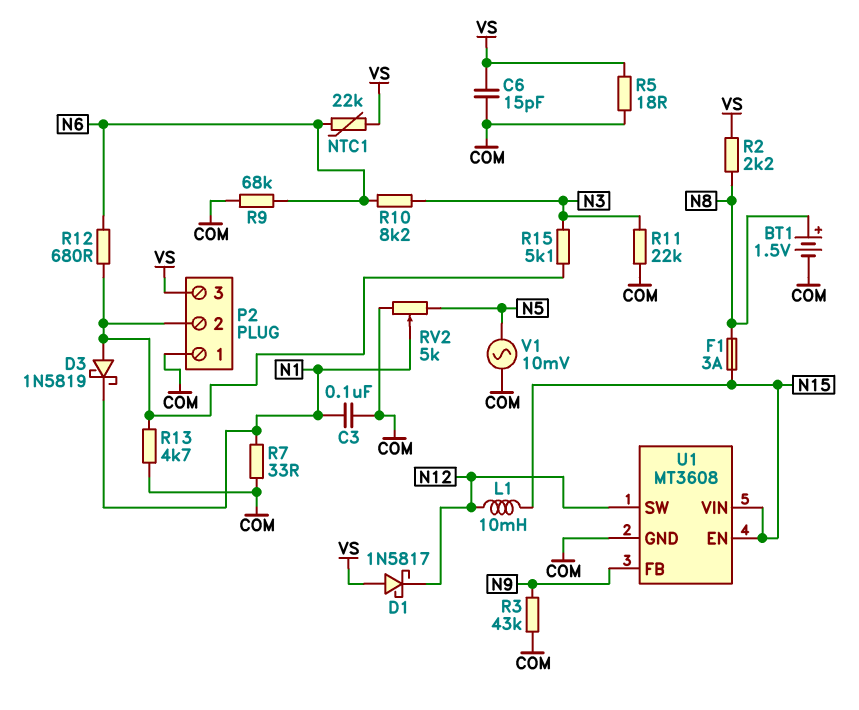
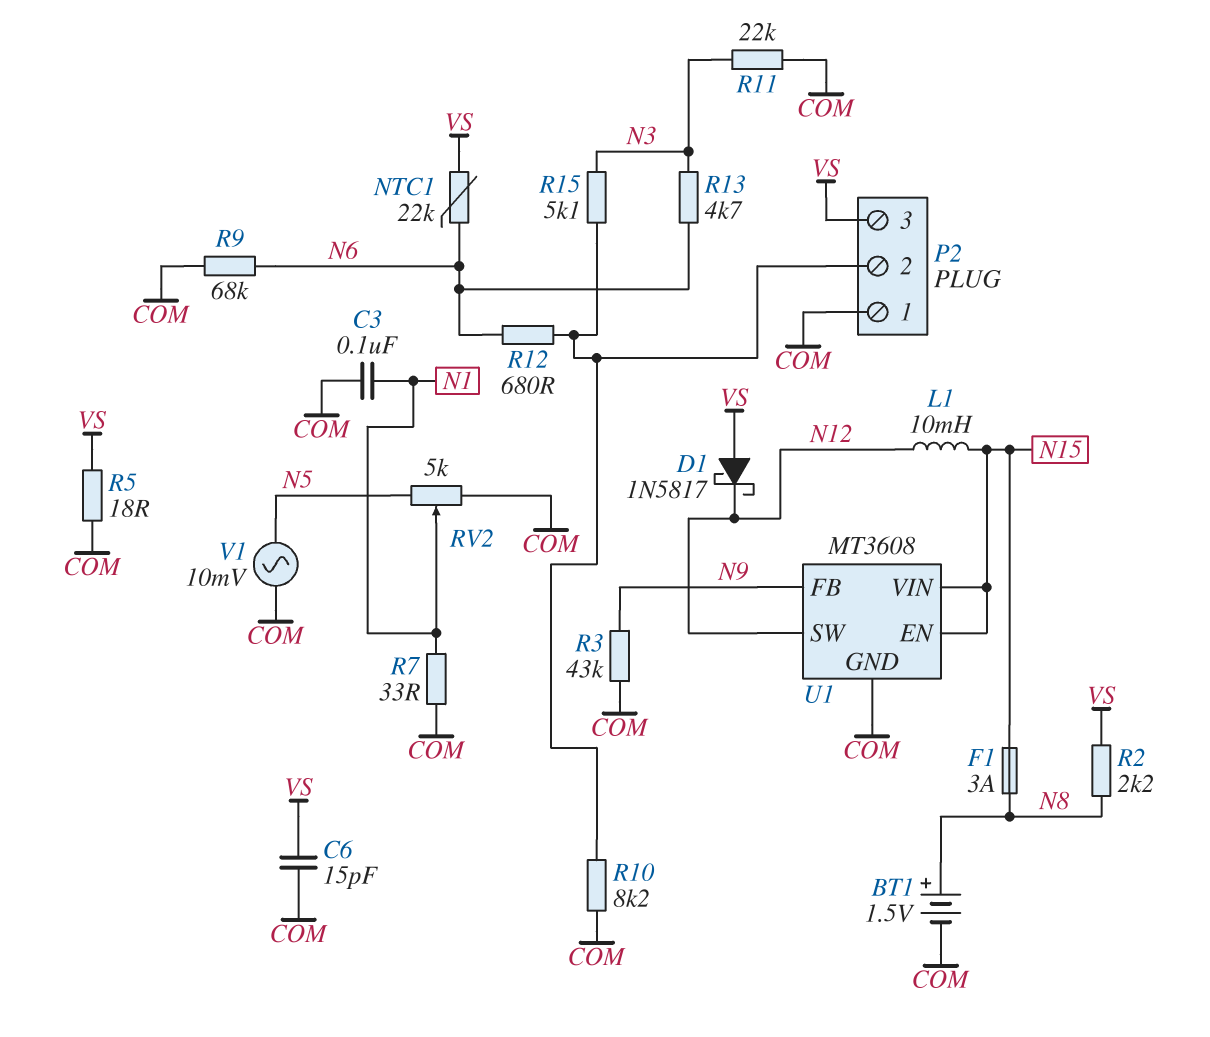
D3: schottky 1N5819 (A P2/2, K N1) -> none
R10: 8.2k (N3, N6) -> 8.2k (COM, P2/2)
R13: 4.7k (COM, P2/2) -> 4.7k (N3, N6)

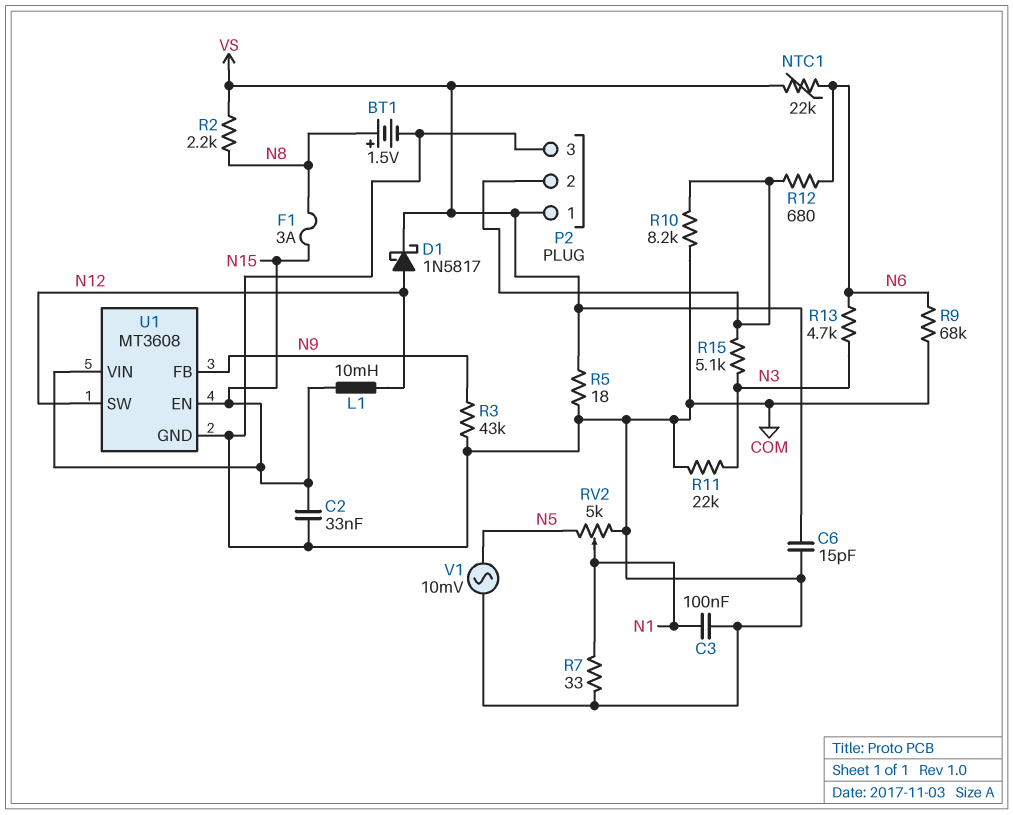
C2: none -> 33nF (COM, N15)
D1: schottky 1N5817 (A VS, K N12) -> schottky 1N5817 (A N12, K VS)
P2 pin 1: COM -> VS
P2 pin 3: VS -> COM

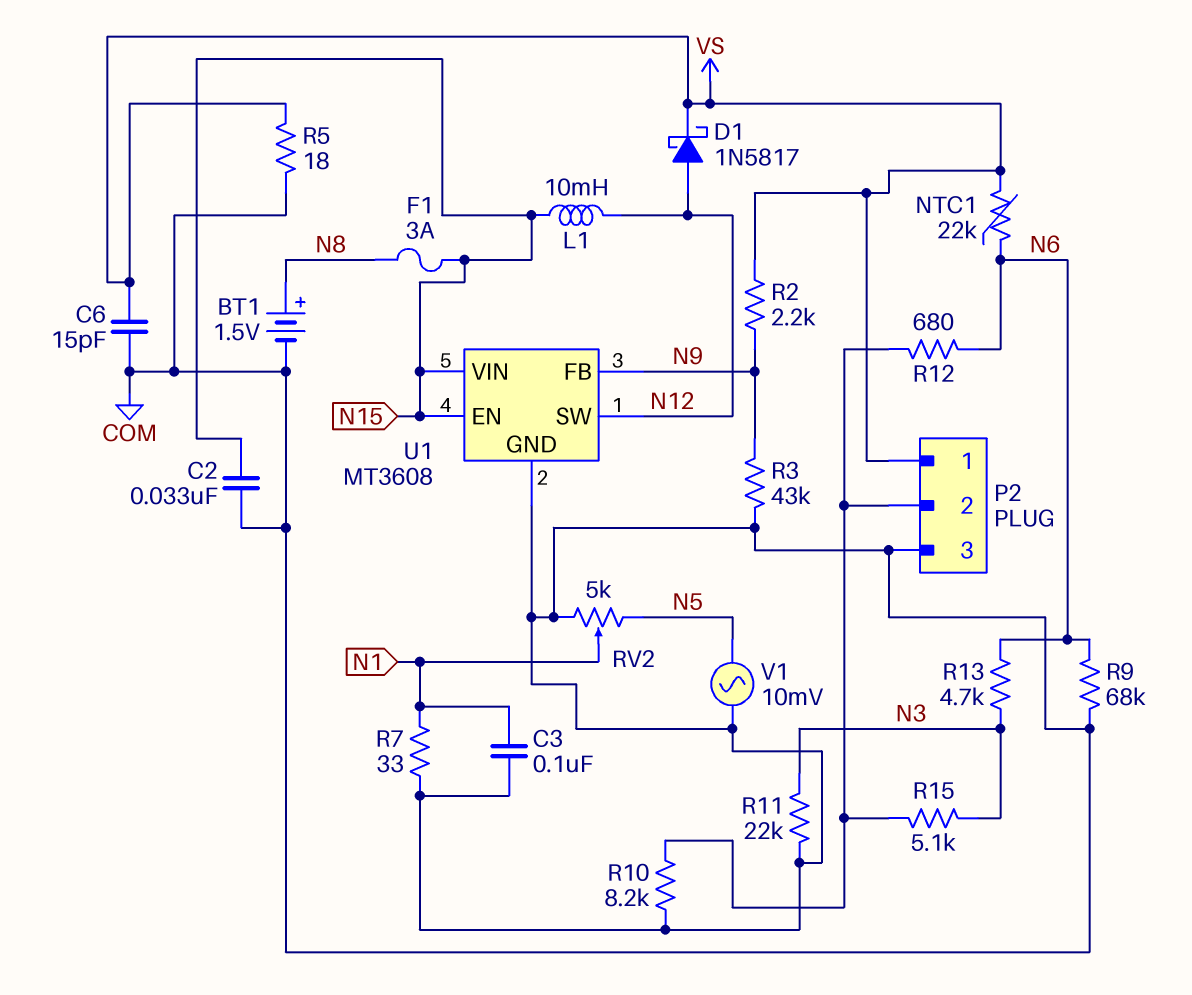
R2: 2.2k (N8, VS) -> 2.2k (N9, VS)

